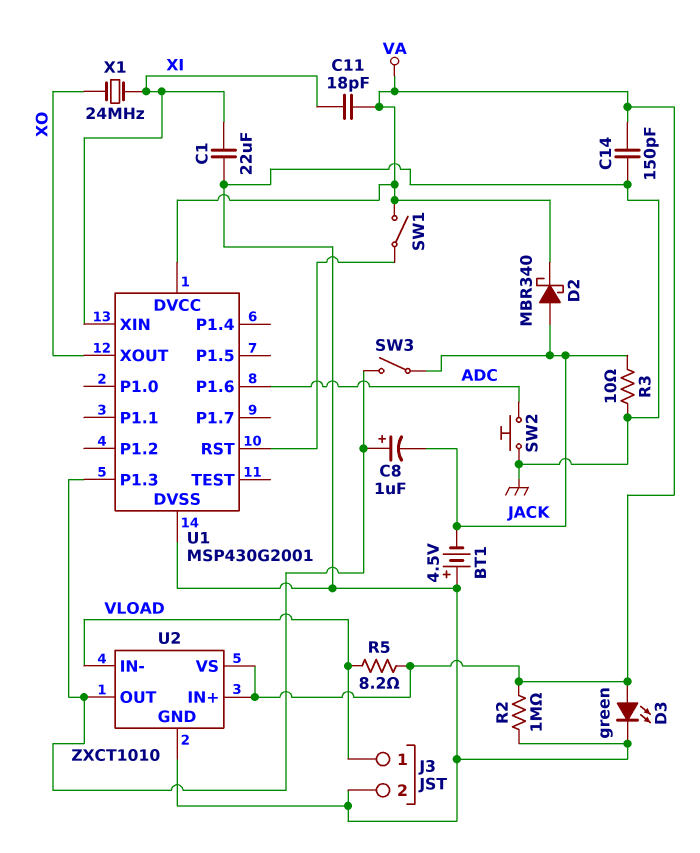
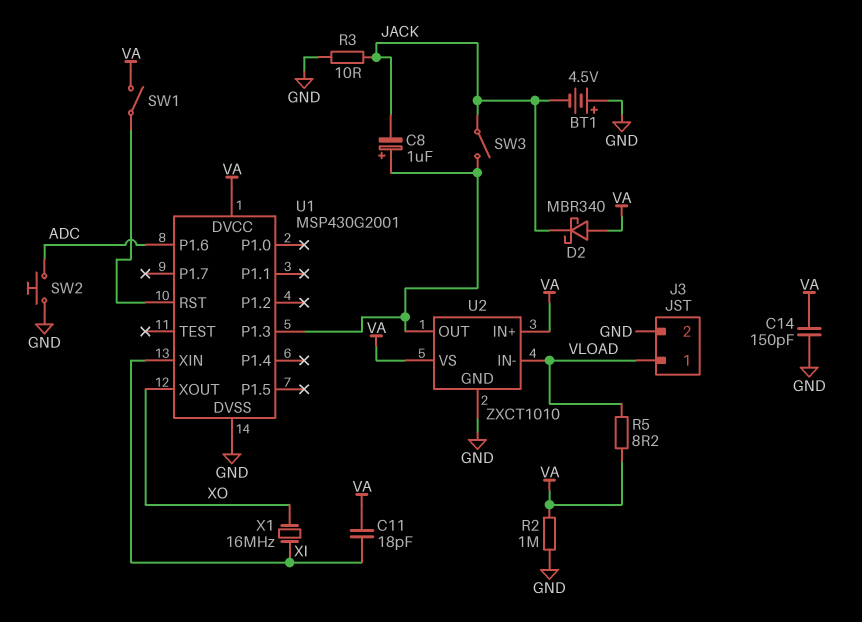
C1: 22uF (GND, XI) -> none
D2: schottky MBR340 (A JACK, K VA) -> schottky MBR340 (A VA, K JACK)
D3: LED green (A VA, K GND) -> none
X1: 24MHz (XI, XO) -> 16MHz (XI, XO)

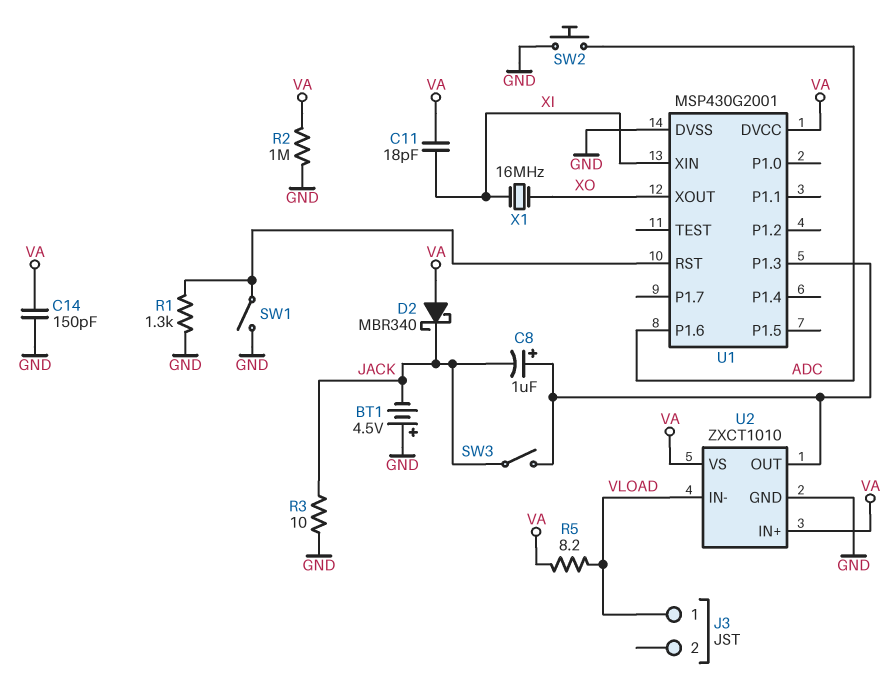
J3 pin 2: GND -> none
R1: none -> 1.3k (GND, U1/RST)
SW1: switch (U1/RST, VA) -> switch (GND, U1/RST)

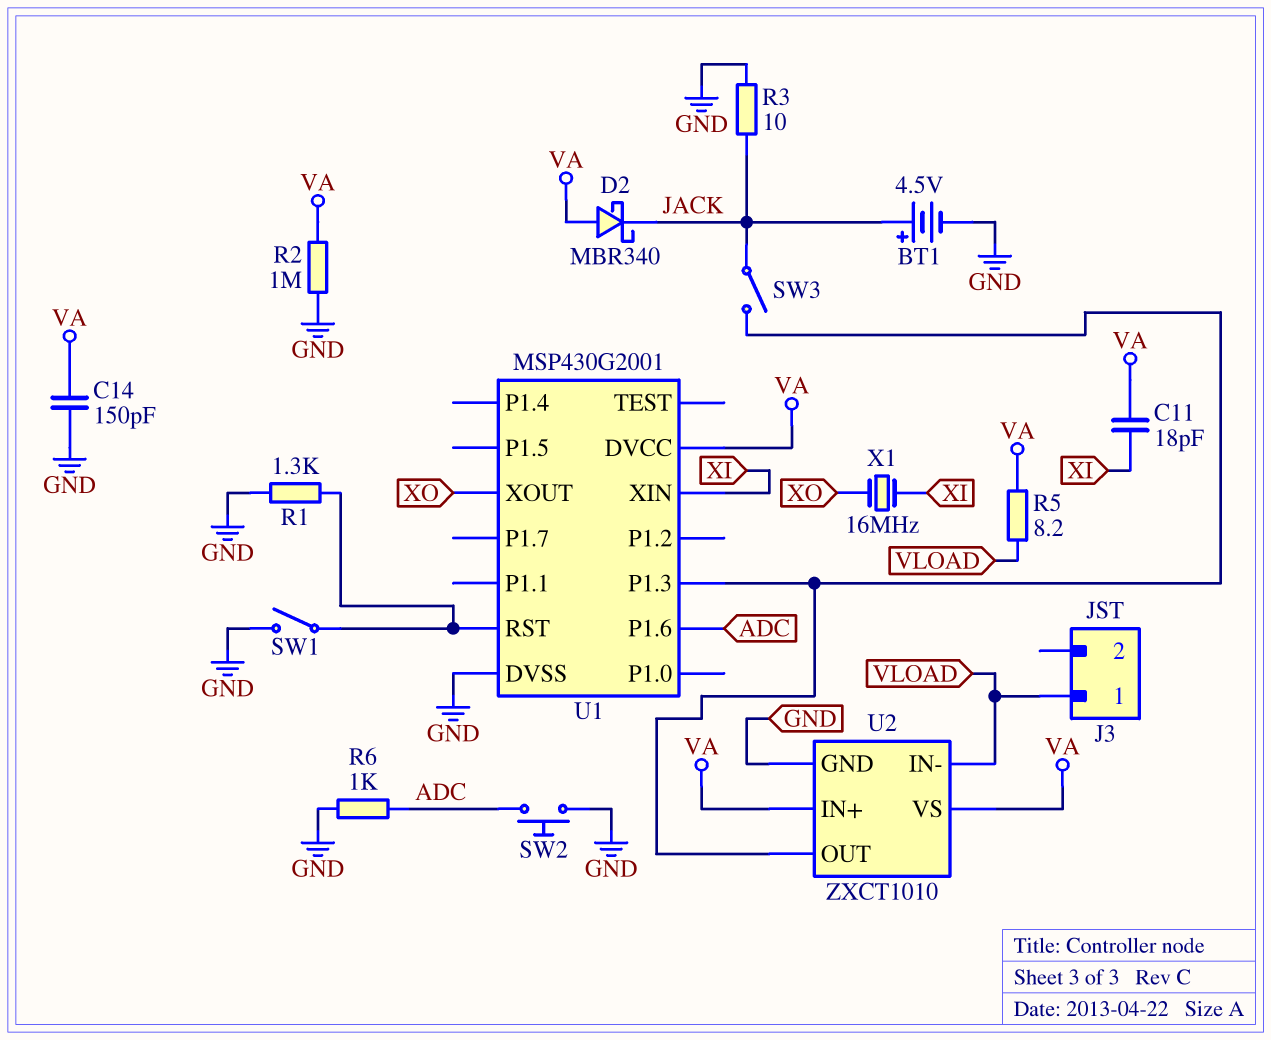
BT1: 4.5V (plus GND, minus JACK) -> 4.5V (plus JACK, minus GND)
C8: 1uF (plus U1/P1.3, minus JACK) -> none
R6: none -> 1k (ADC, GND)

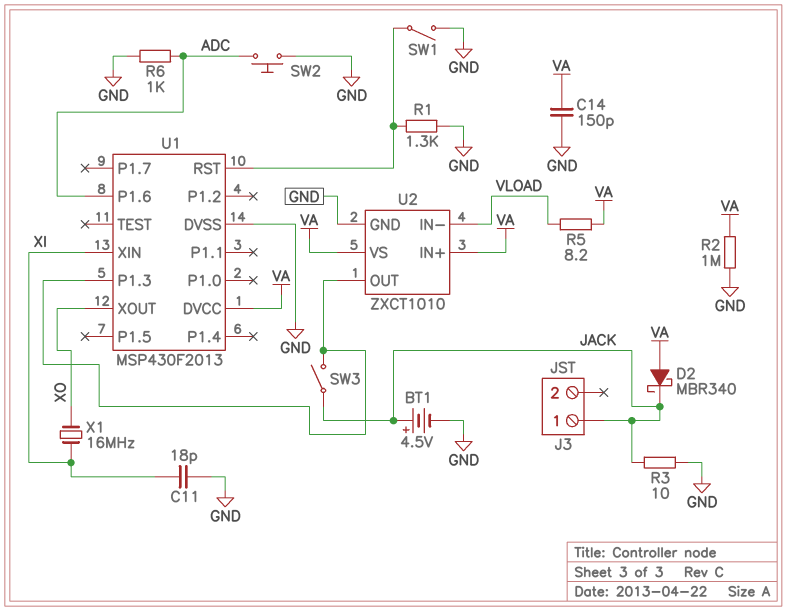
C11: 18pF (VA, XI) -> 18pF (GND, XI)
J3 pin 1: VLOAD -> JACK
U1: MSP430G2001 -> MSP430F2013

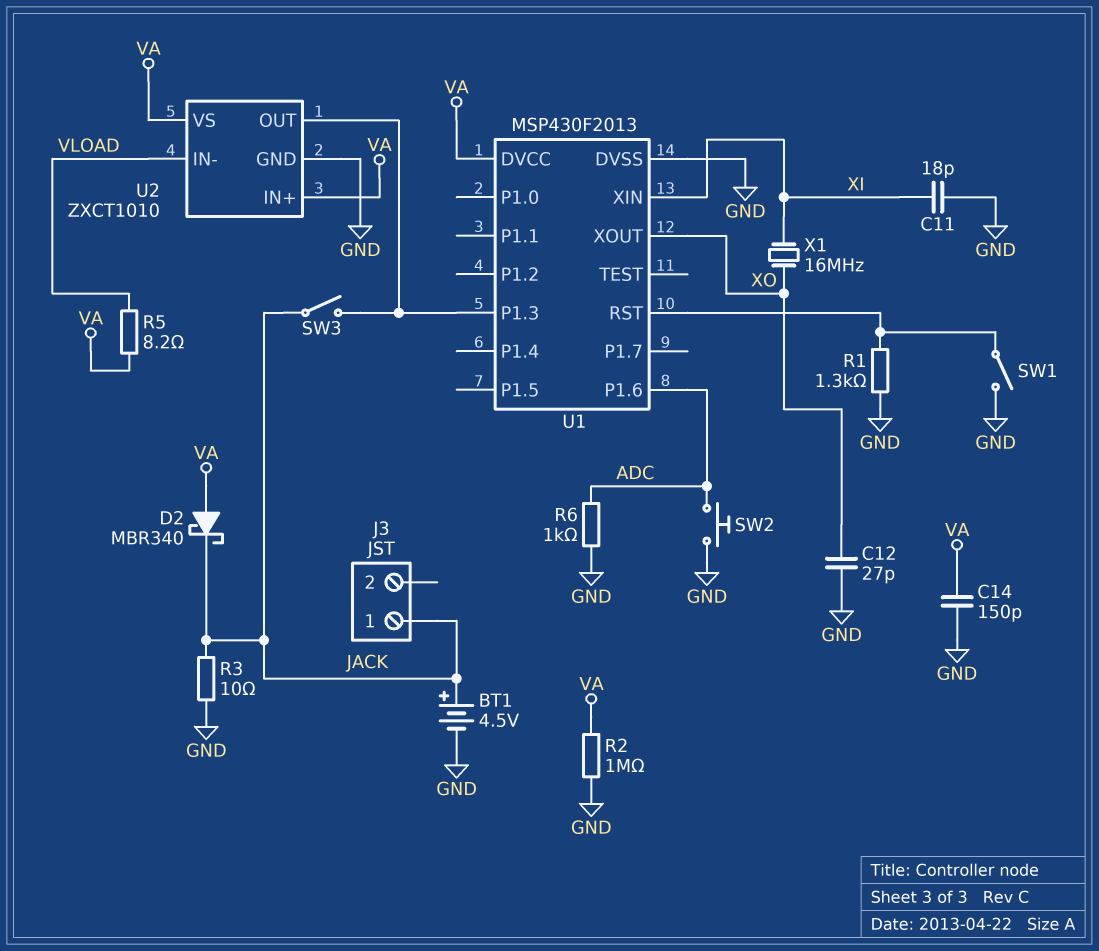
C12: none -> 27pF (GND, XO)

